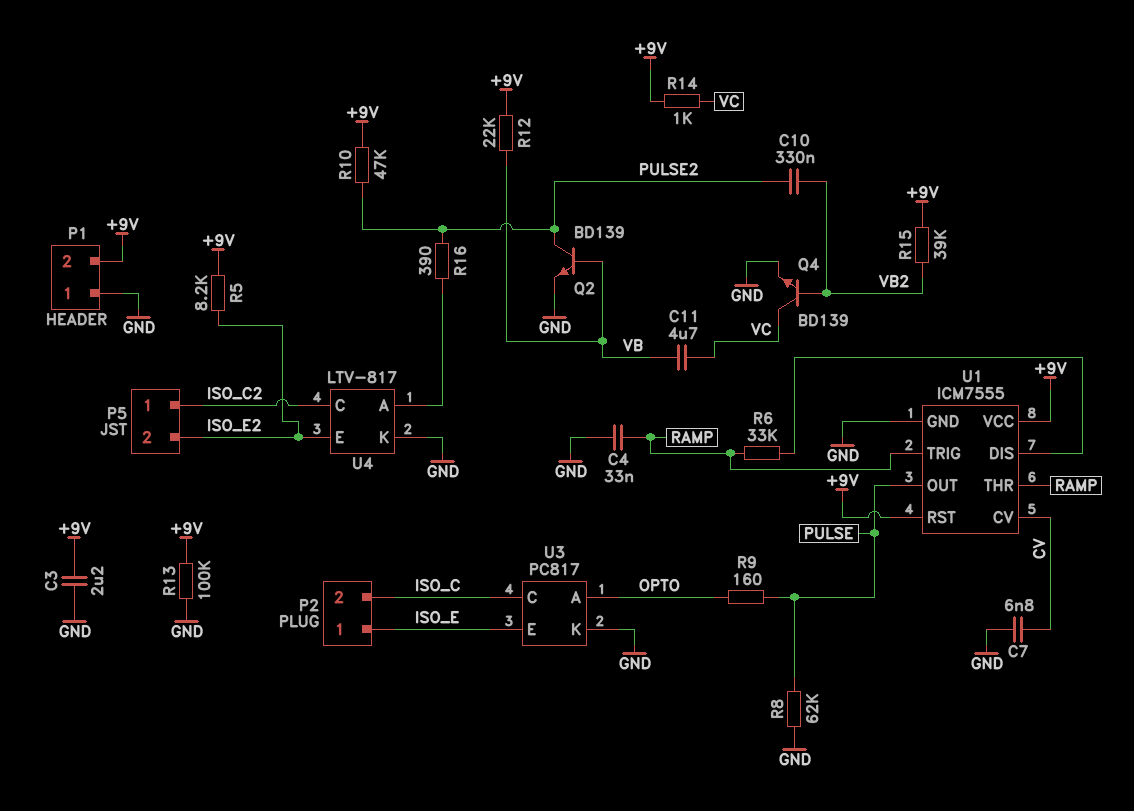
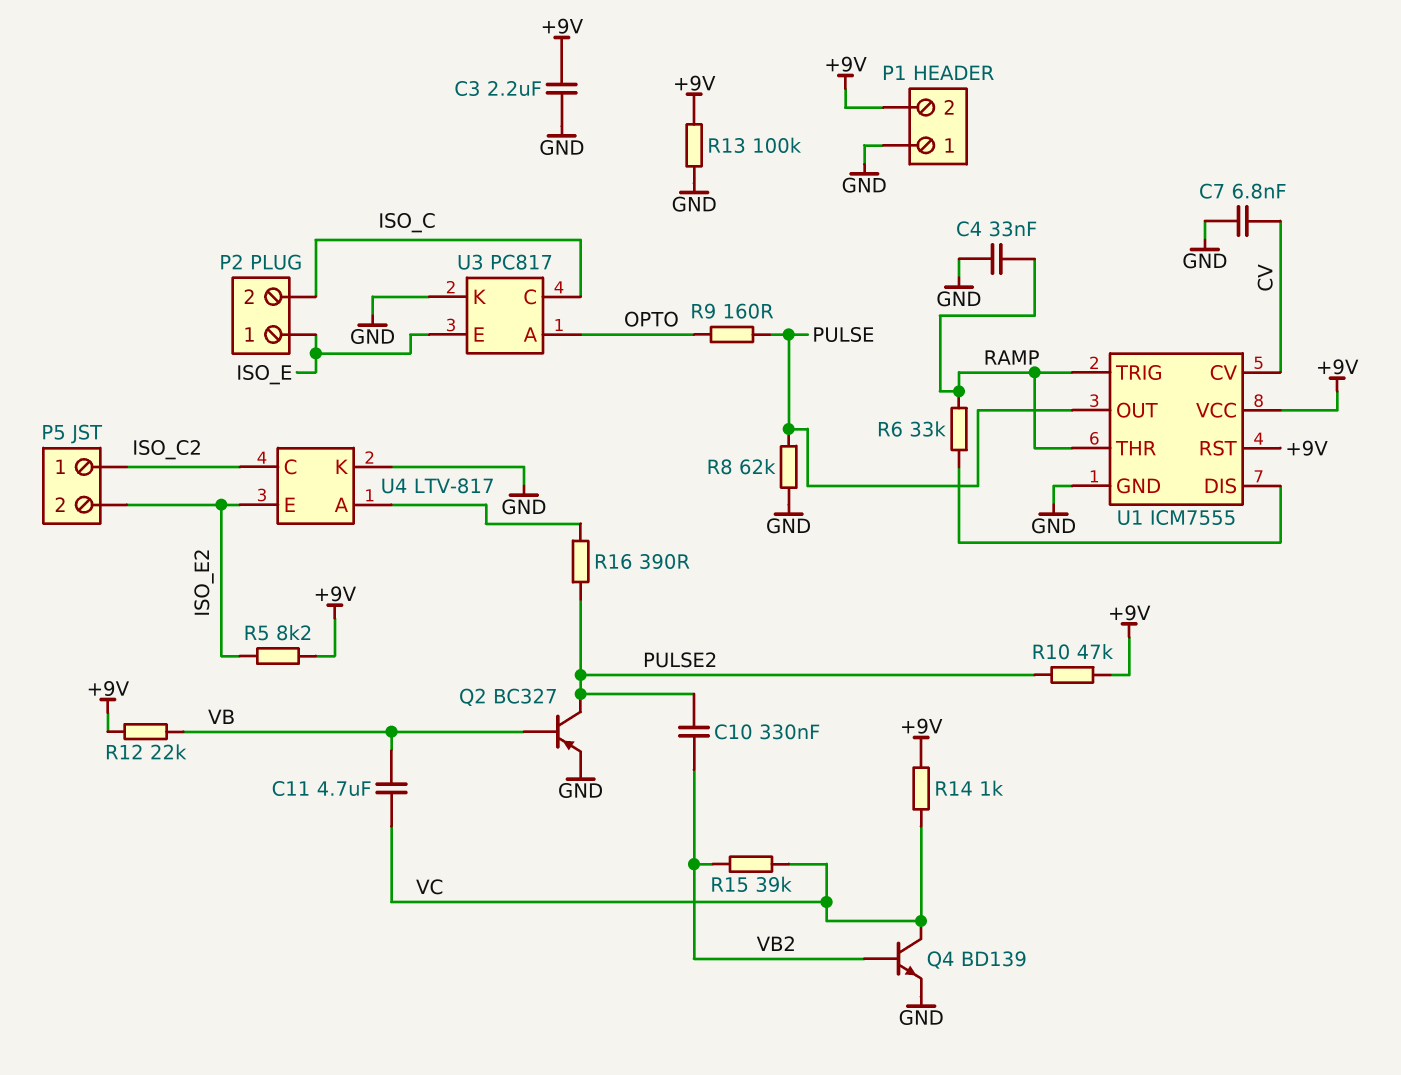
Q2: NPN BD139 (B VB, C PULSE2, E GND) -> PNP BC327 (B VB, C PULSE2, E GND)
R15: 39k (+9V, VB2) -> 39k (VB2, VC)

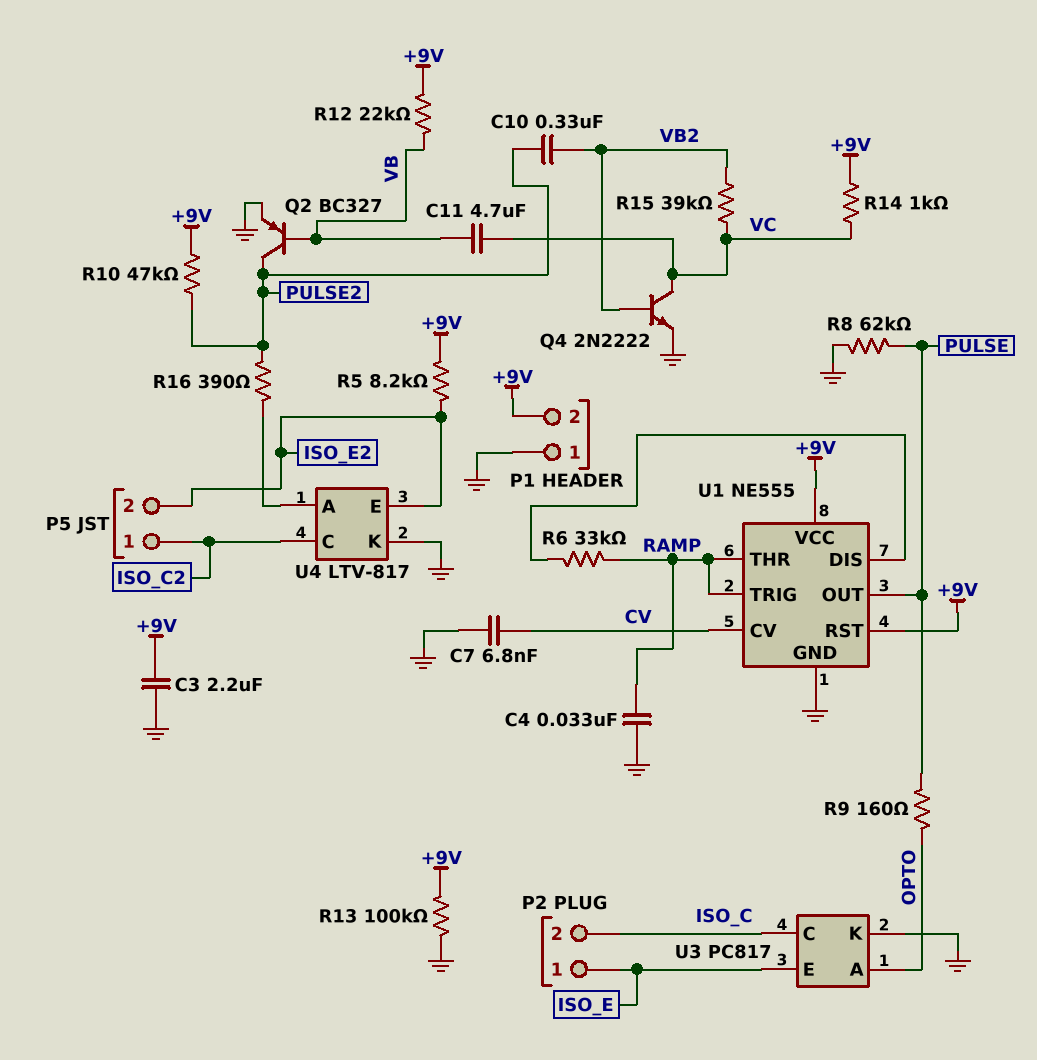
Q4: NPN BD139 (B VB2, C VC, E GND) -> NPN 2N2222 (B VB2, C VC, E GND)
U1: ICM7555 -> NE555

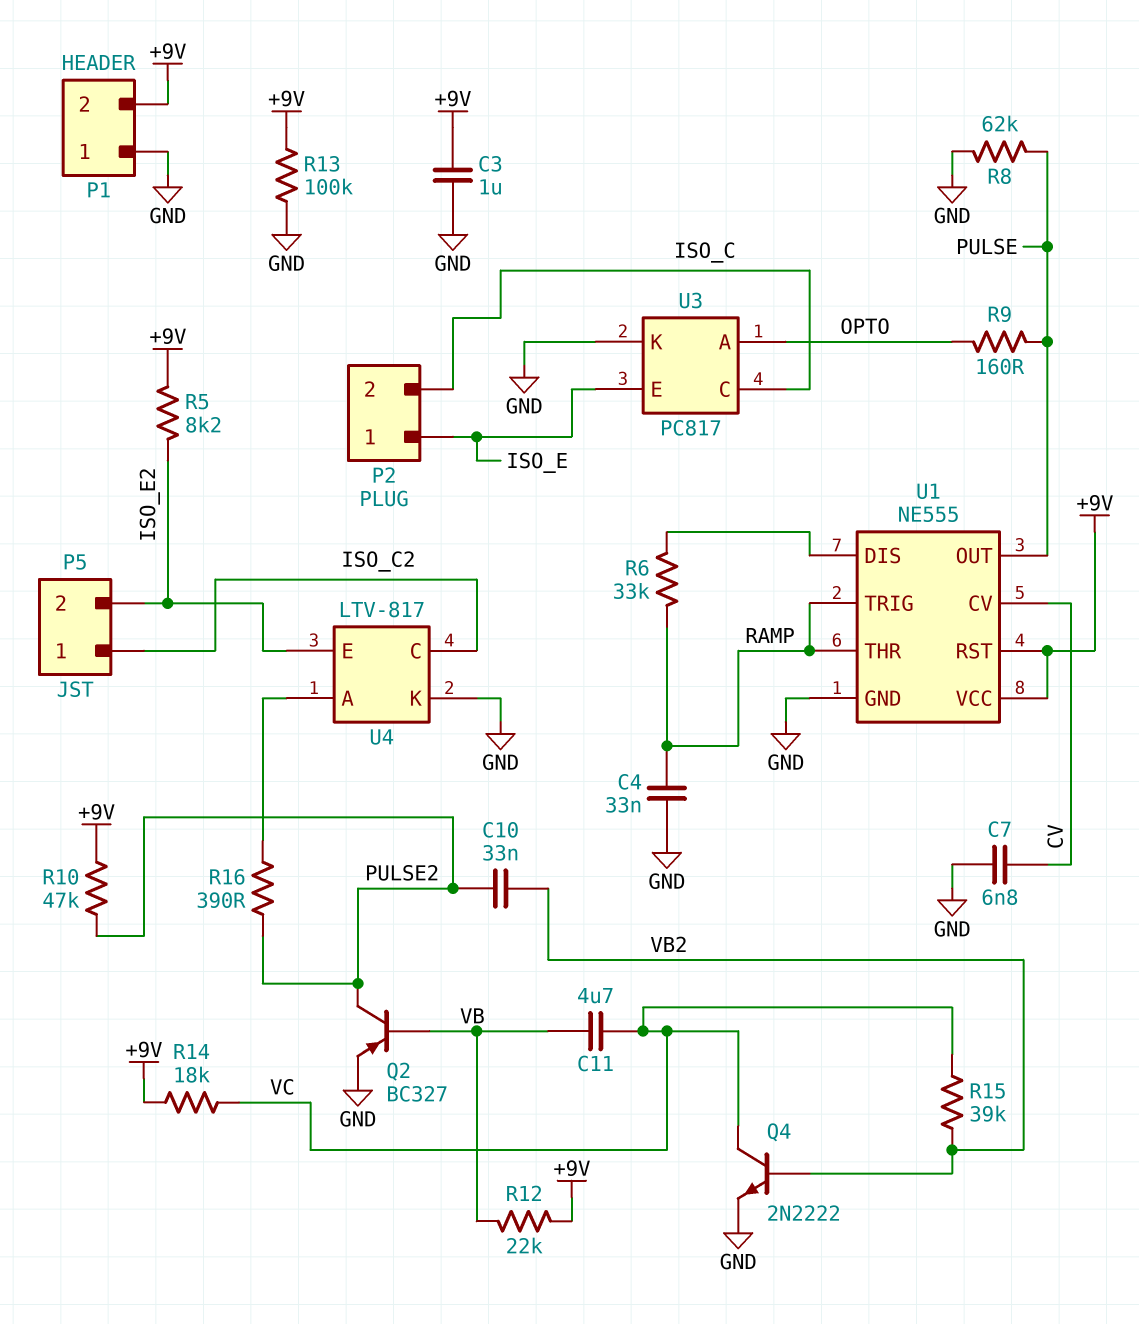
C3: 2.2uF (+9V, GND) -> 1uF (+9V, GND)
C10: 330nF (PULSE2, VB2) -> 33nF (PULSE2, VB2)
R14: 1k (+9V, VC) -> 18k (+9V, VC)

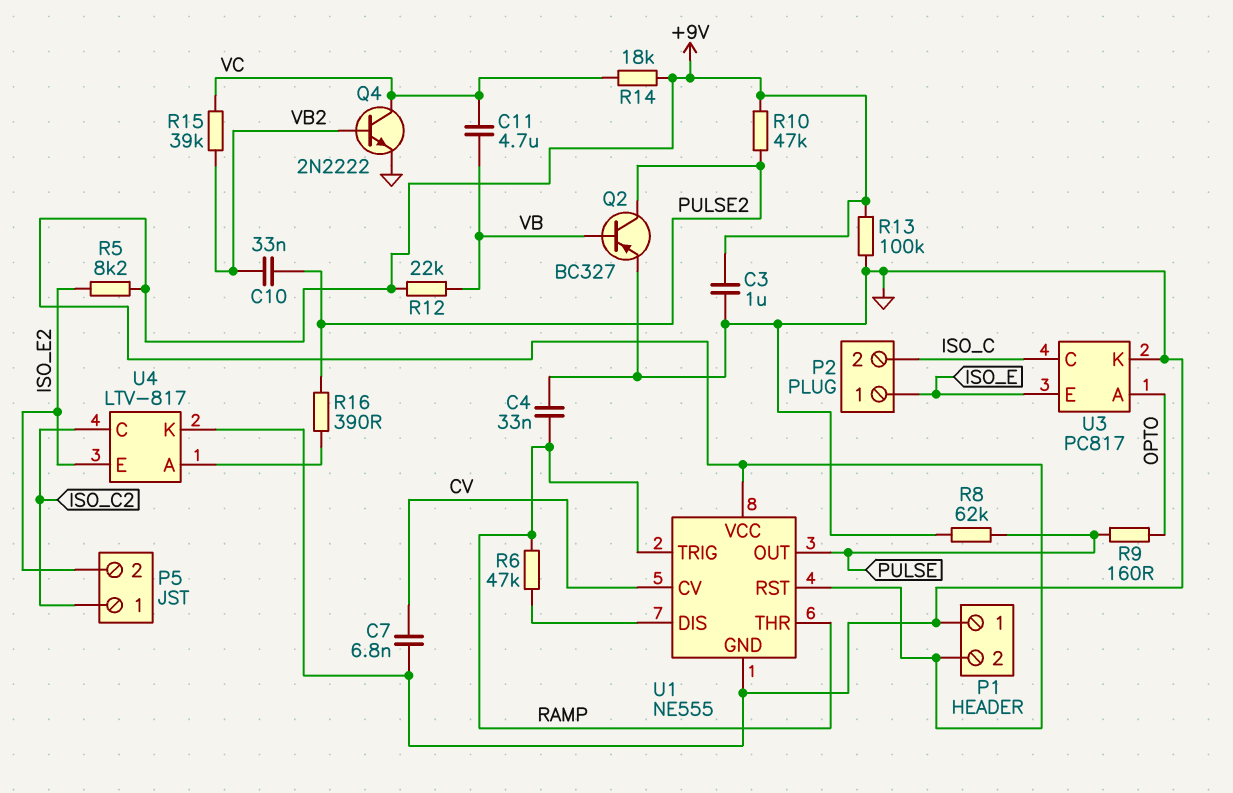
R6: 33k (RAMP, U1/DIS) -> 47k (RAMP, U1/DIS)

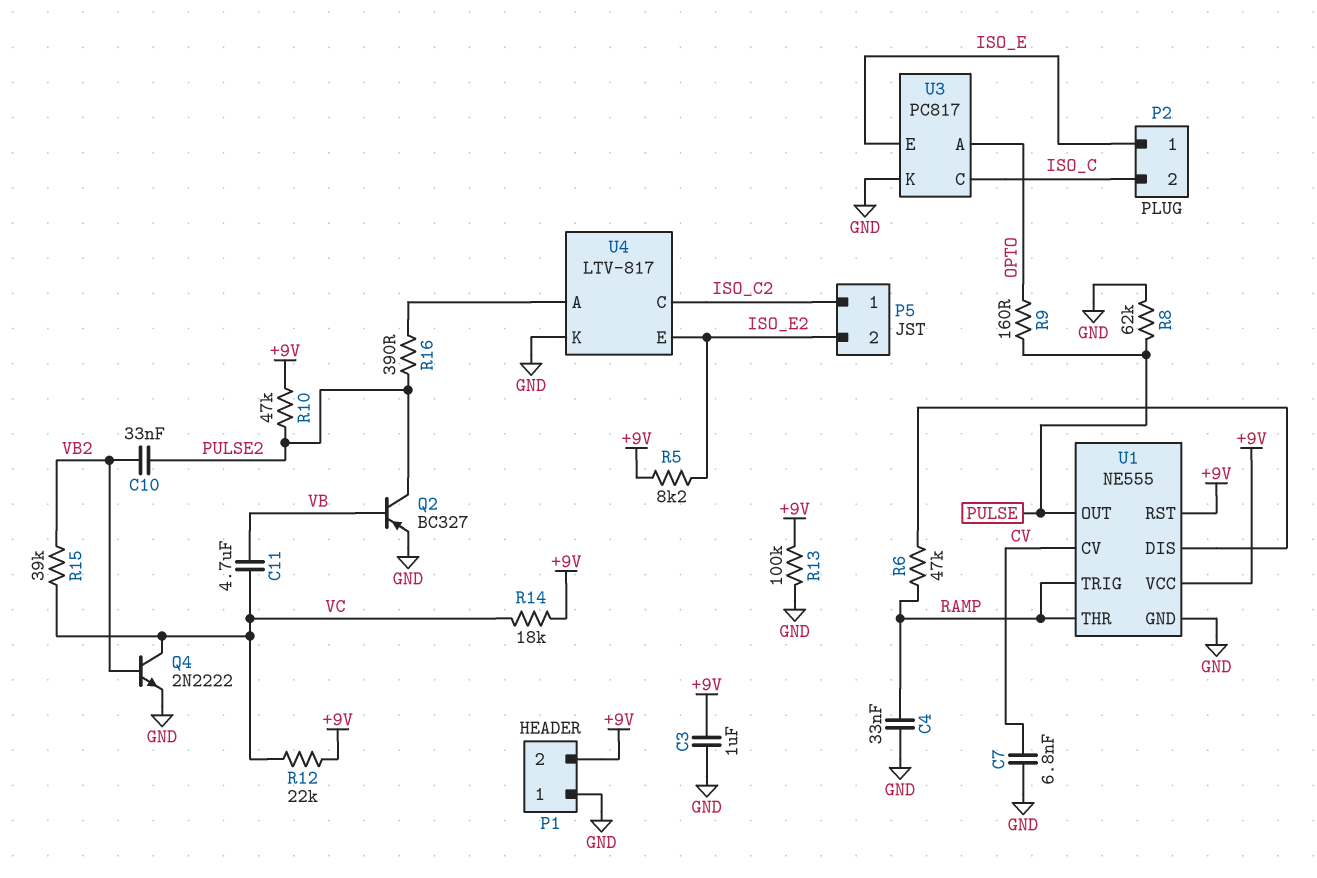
R12: 22k (+9V, VB) -> 22k (+9V, VC)

